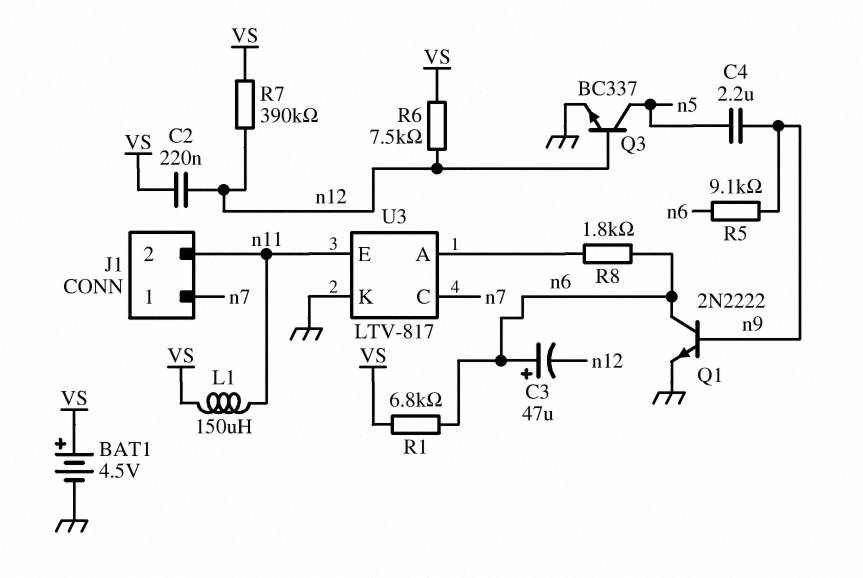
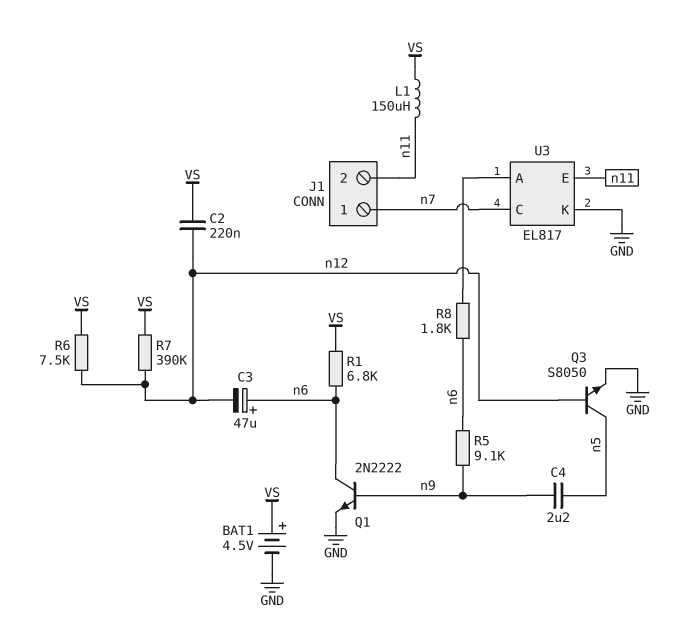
Q3: NPN BC337 (B n12, C n5, E GND) -> NPN S8050 (B n12, C n5, E GND)
U3: LTV-817 -> EL817

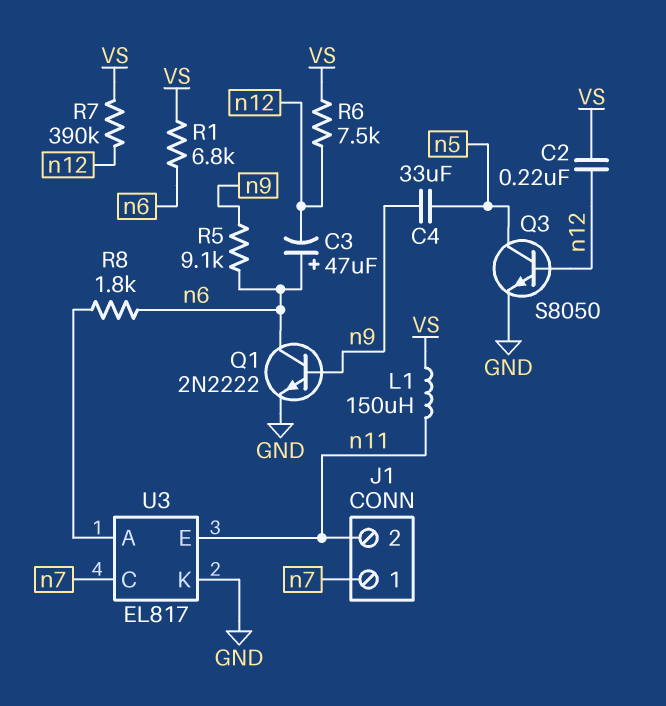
BAT1: 4.5V (plus VS, minus GND) -> none
C4: 2.2uF (n5, n9) -> 33uF (n5, n9)

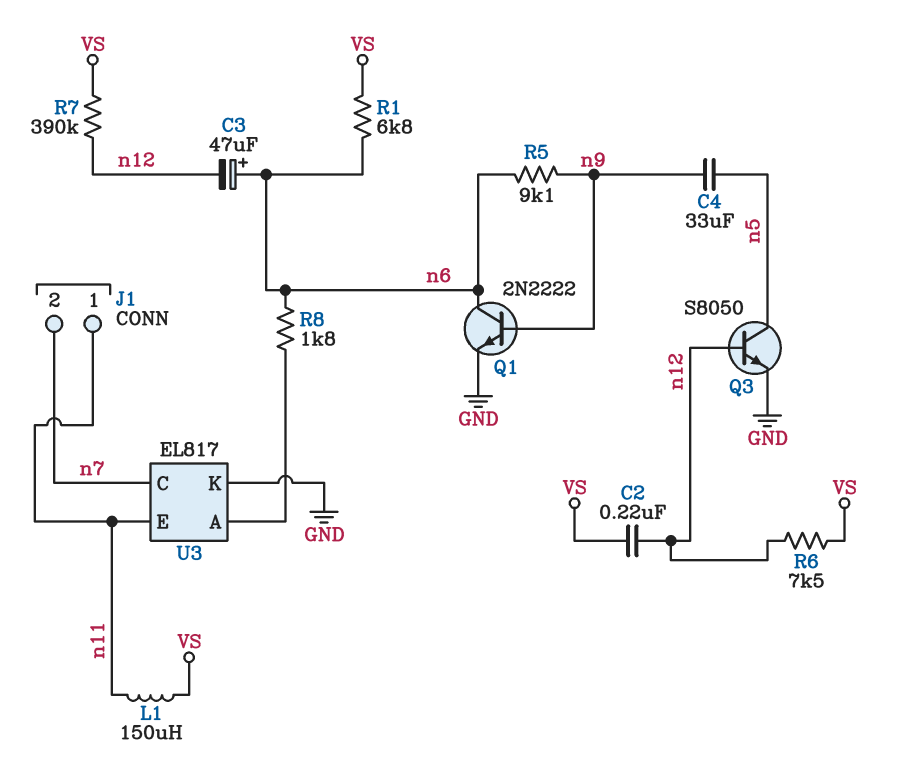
J1 pin 1: n7 -> n11
J1 pin 2: n11 -> n7

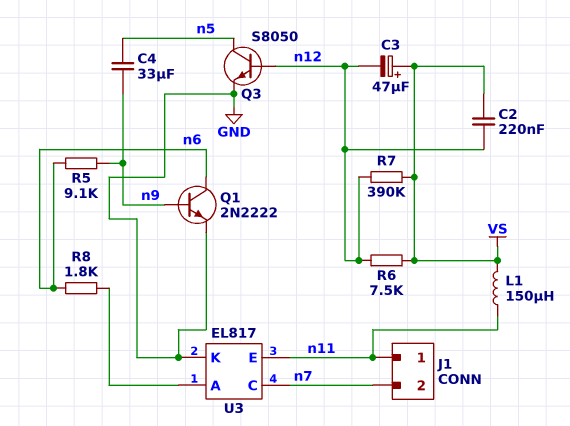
C3: 47uF (plus n6, minus n12) -> 47uF (plus VS, minus n12)
R1: 6.8k (VS, n6) -> none

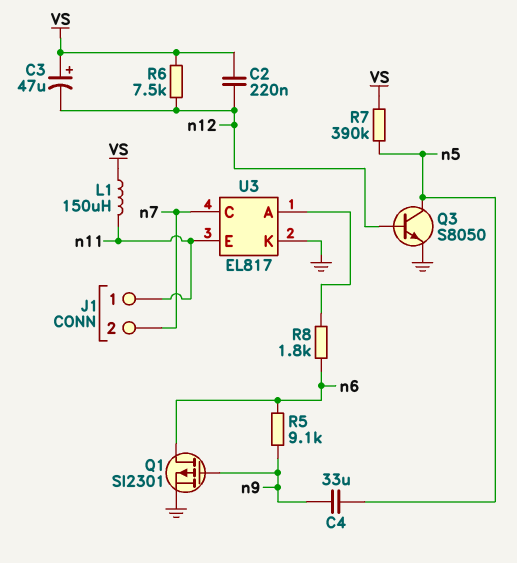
Q1: NPN 2N2222 (B n9, C n6, E GND) -> PMOS SI2301 (G n9, D n6, S GND)
R7: 390k (VS, n12) -> 390k (VS, n5)

